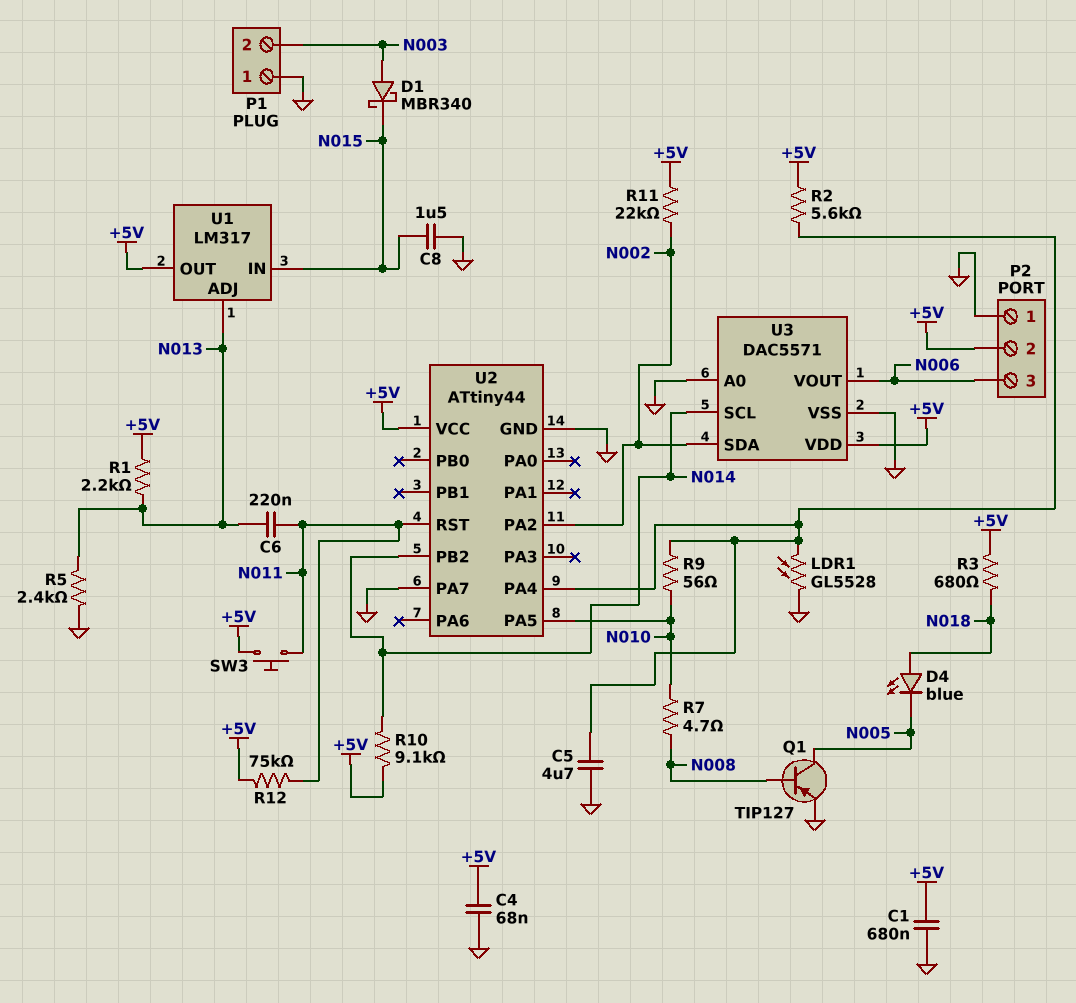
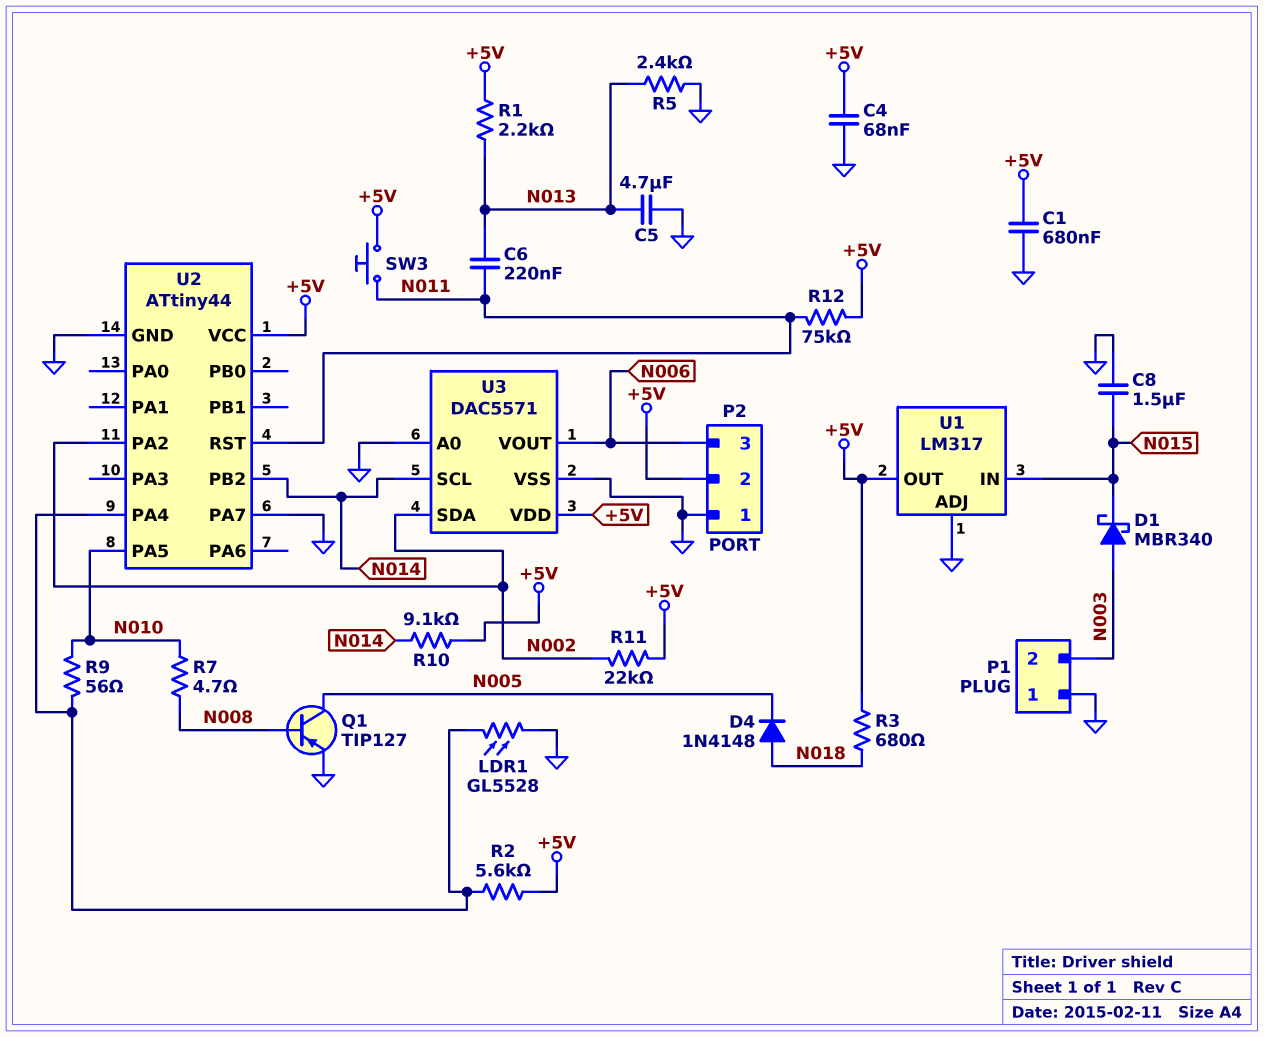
C5: 4.7uF (GND, U2/PA4) -> 4.7uF (GND, N013)
D4: LED blue (A N018, K N005) -> diode 1N4148 (A N018, K N005)
U1 pin ADJ: N013 -> GND

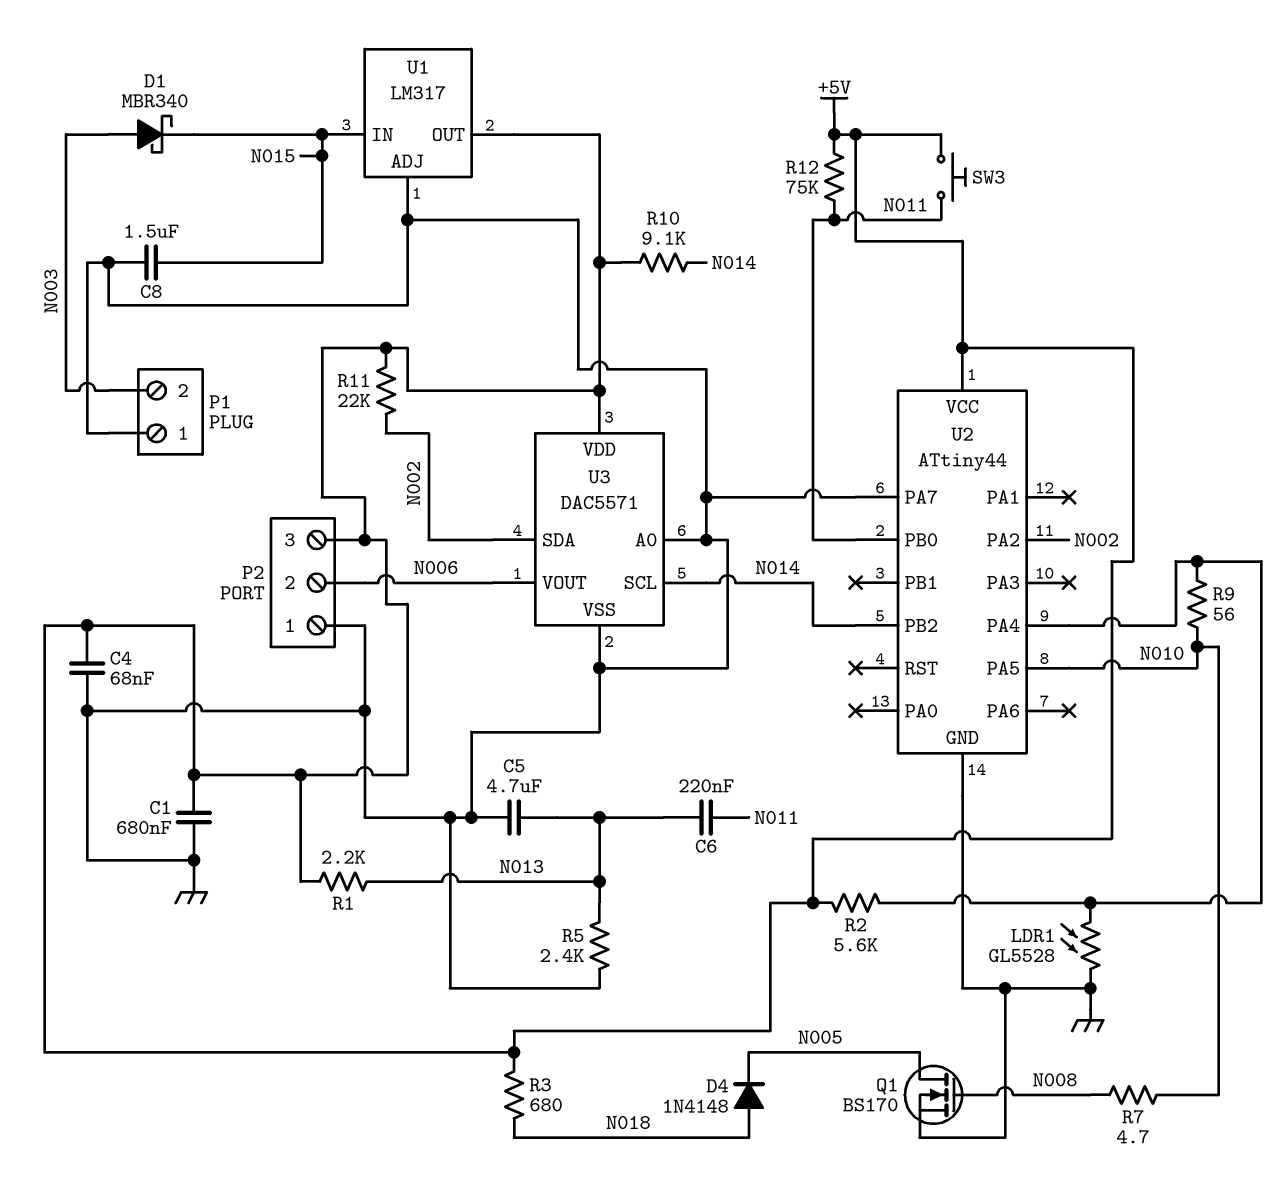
P2 pin 2: +5V -> N006
P2 pin 3: N006 -> +5V
Q1: PNP TIP127 (B N008, C N005, E GND) -> NMOS BS170 (G N008, D N005, S GND)
U2 pin PB0: none -> N011
U2 pin RST: N011 -> none

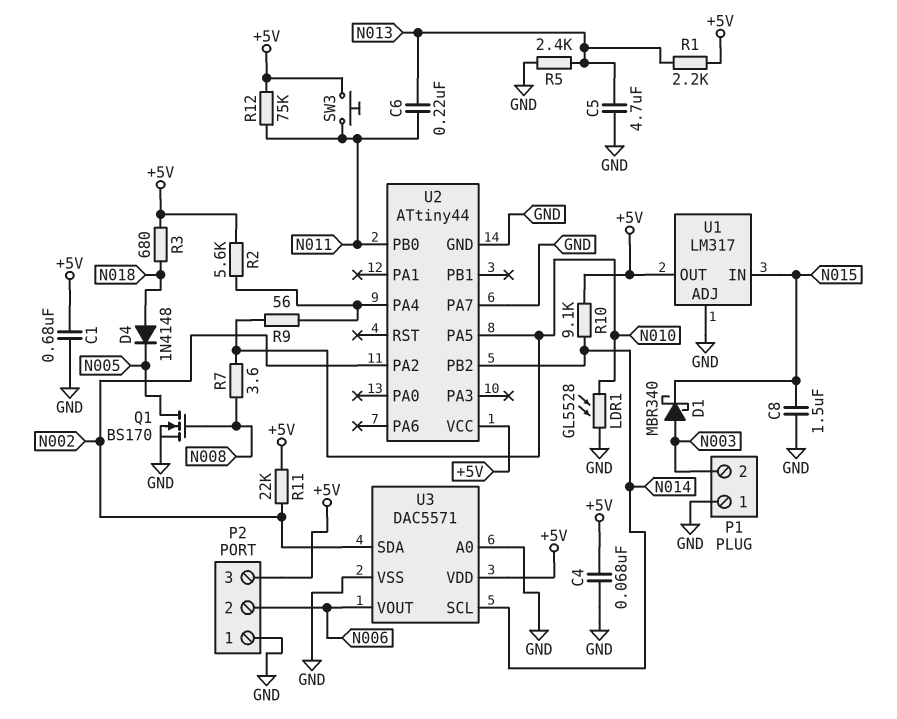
LDR1: GL5528 (GND, U2/PA4) -> GL5528 (GND, N010)
R7: 4.7 (N008, N010) -> 3.6 (N008, N010)

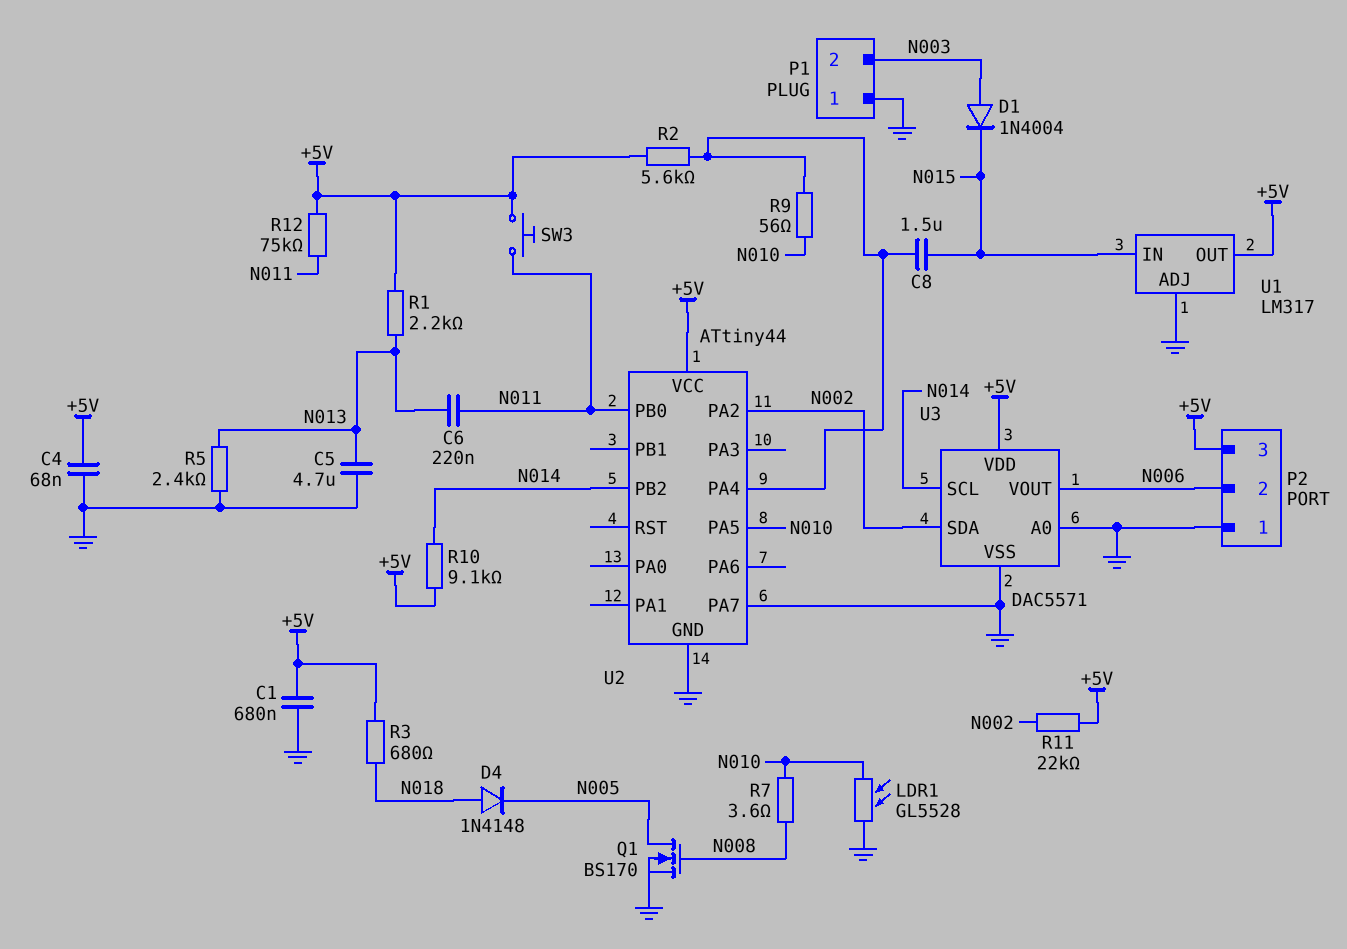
C8: 1.5uF (GND, N015) -> 1.5uF (N015, U2/PA4)
D1: schottky MBR340 (A N003, K N015) -> diode 1N4004 (A N003, K N015)

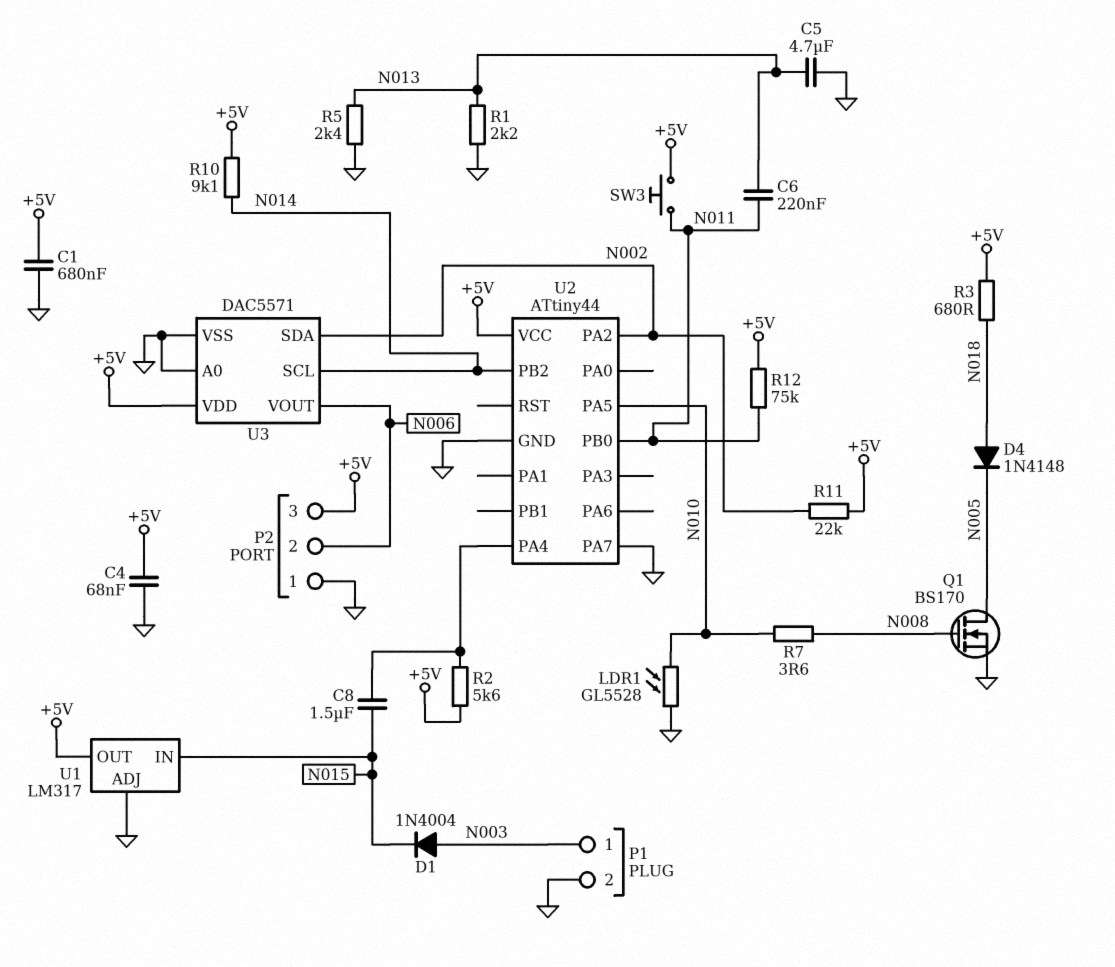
P1 pin 1: GND -> N003
P1 pin 2: N003 -> GND
R1: 2.2k (+5V, N013) -> 2.2k (GND, N013)
R9: 56 (N010, U2/PA4) -> none

